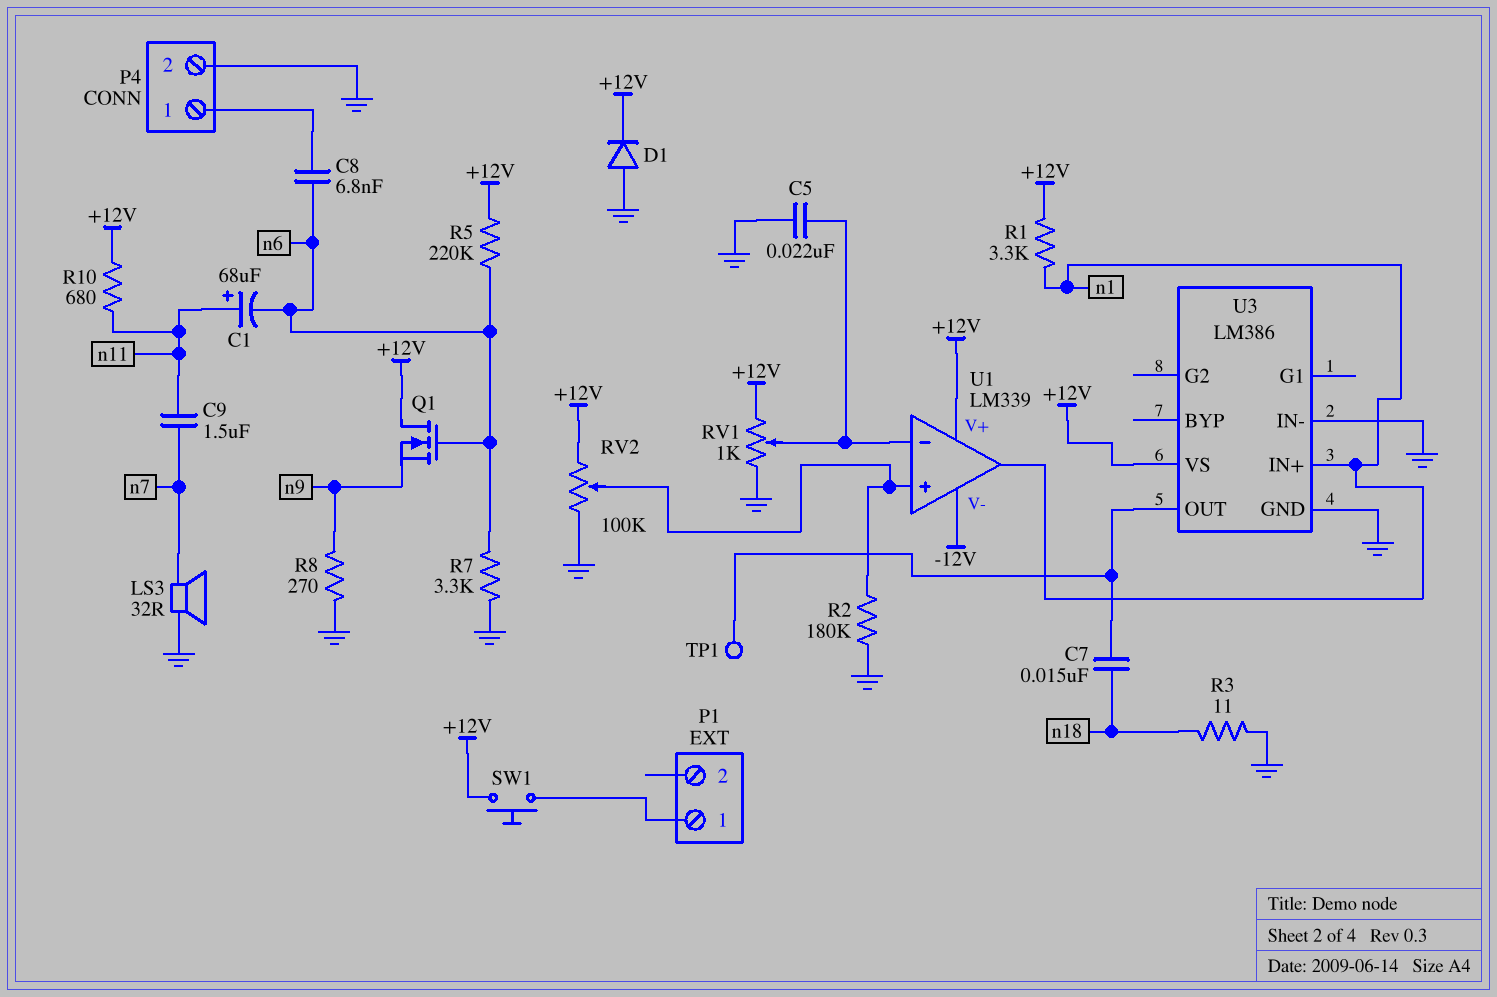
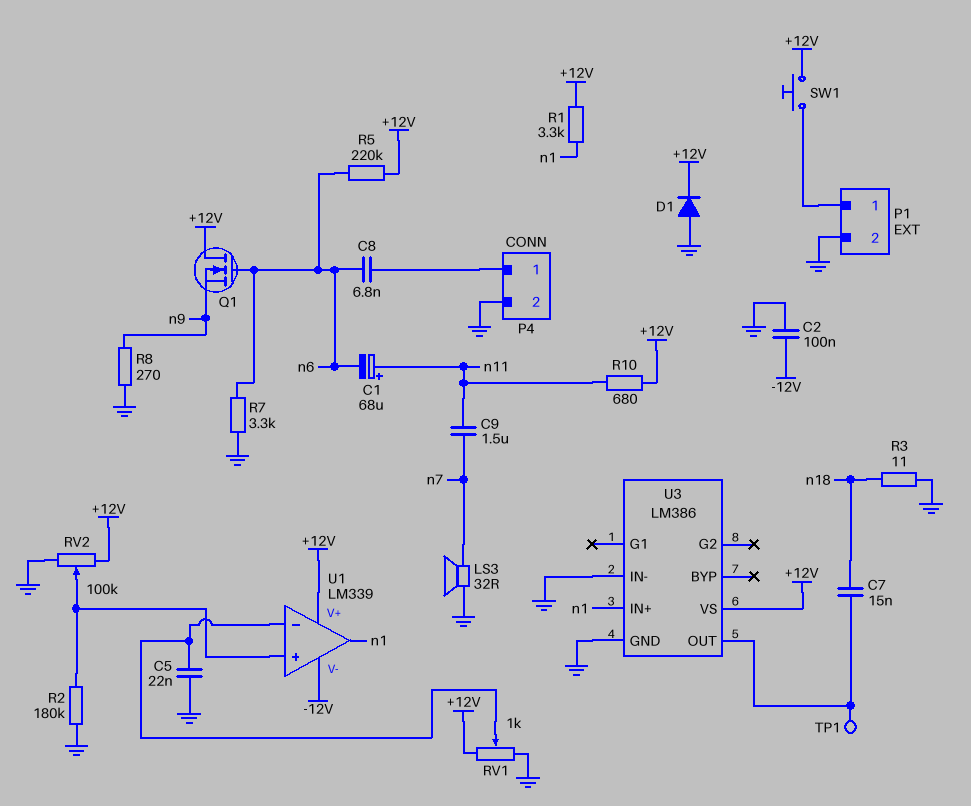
C2: none -> 100nF (-12V, GND)
P1 pin 2: none -> GND

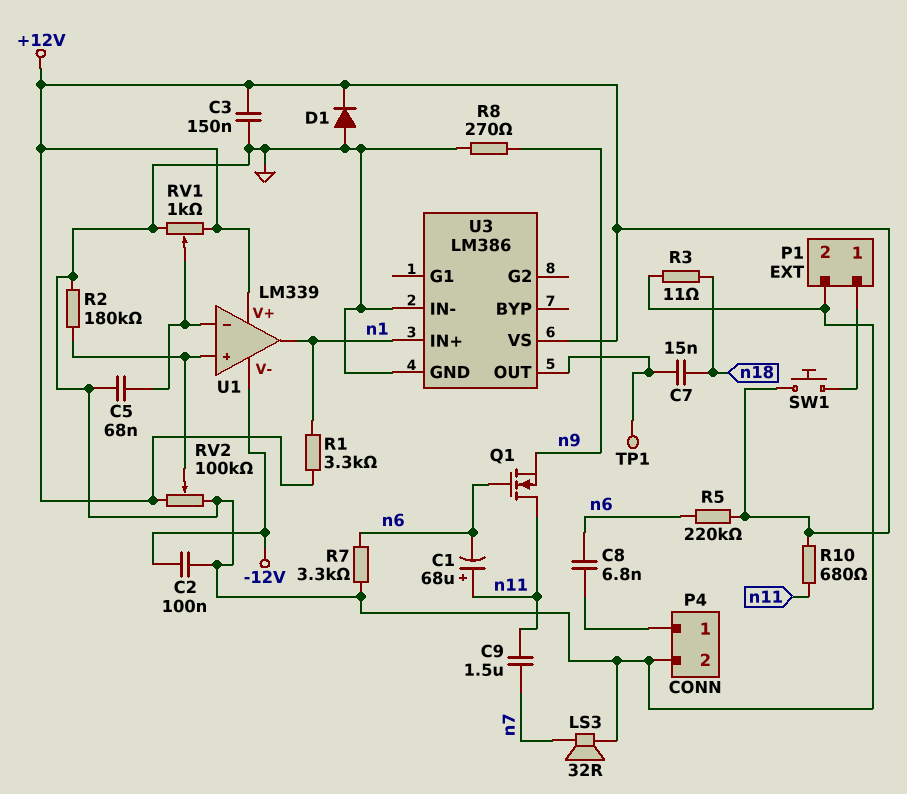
C3: none -> 150nF (+12V, GND)
C5: 22nF (GND, U1/in-) -> 68nF (GND, U1/in-)
Q1: NMOS (G n6, D +12V, S n9) -> NMOS (G n6, D n11, S n9)

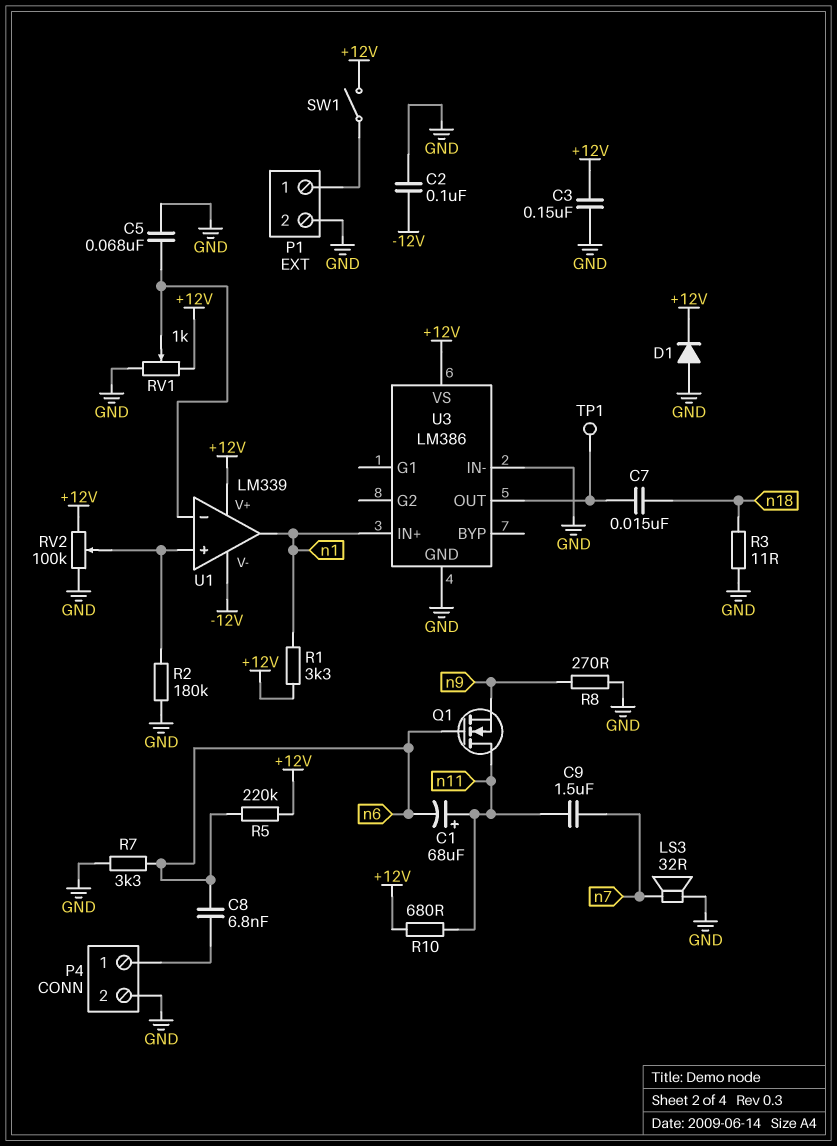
SW1: button (+12V, P1/1) -> switch (+12V, P1/1)

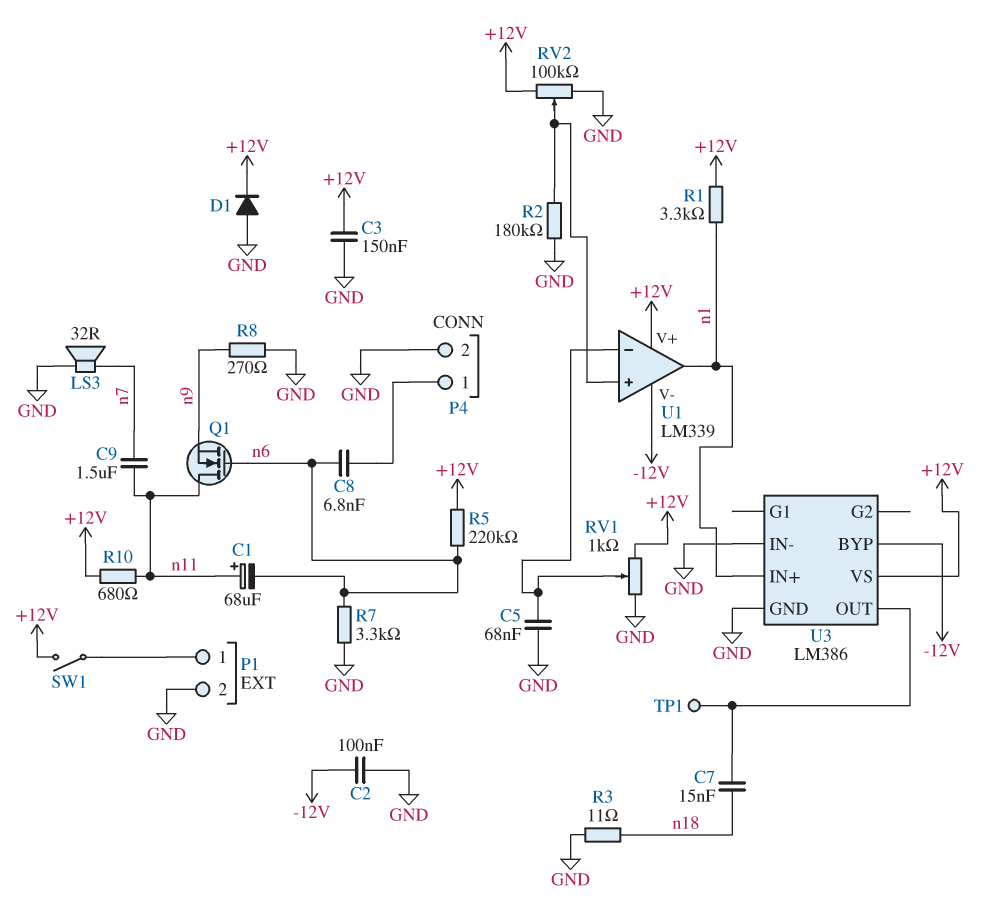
U3 pin BYP: none -> -12V

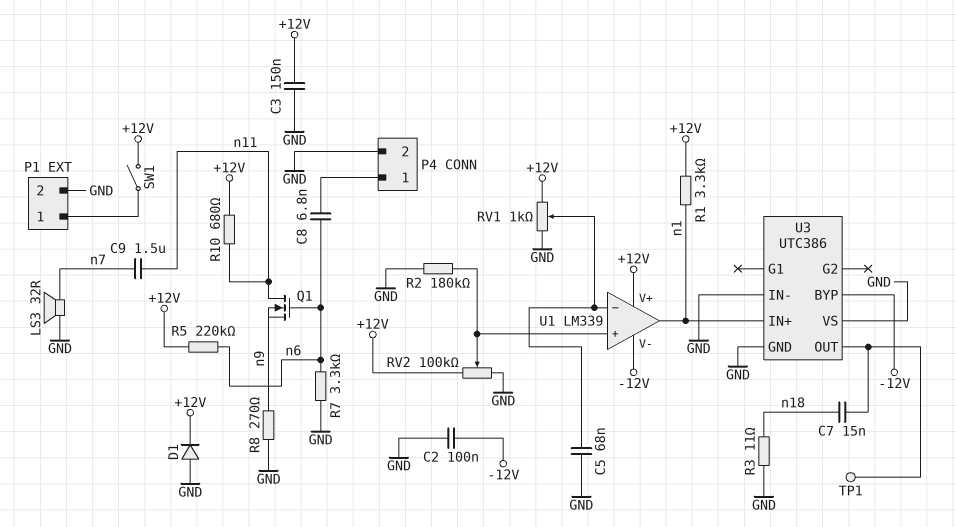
C1: 68uF (plus n11, minus n6) -> none
U3: LM386 -> UTC386
U3 pin VS: +12V -> GND

